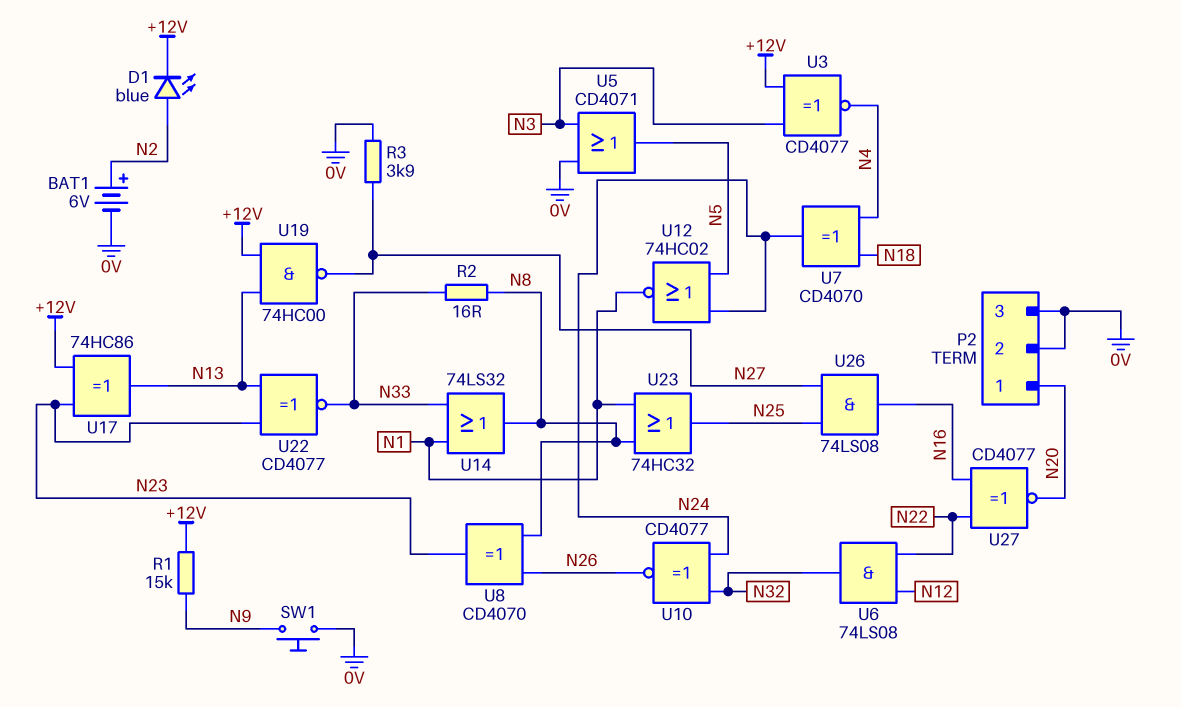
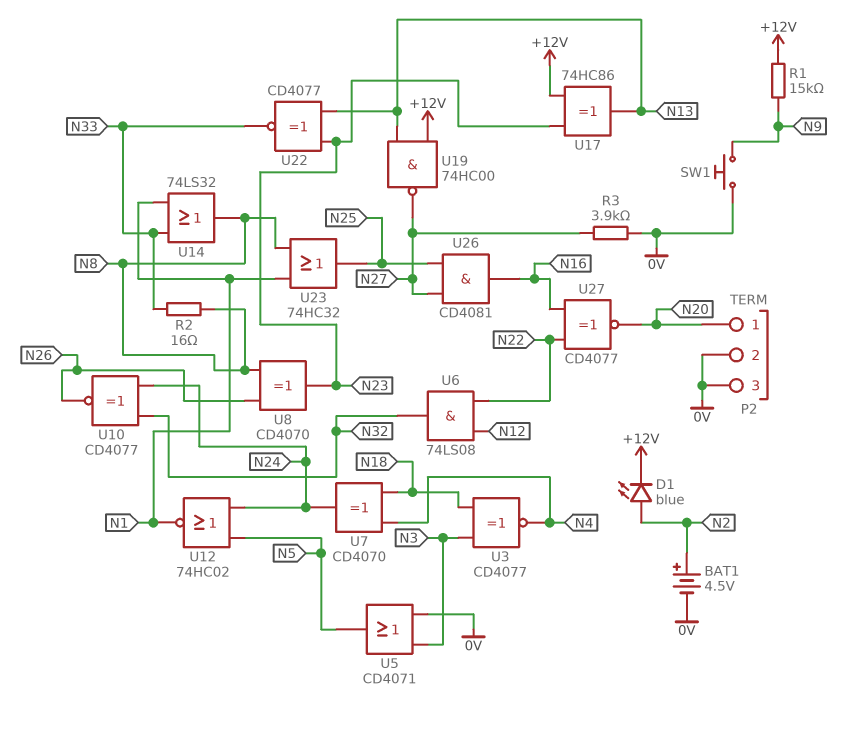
BAT1: 6V (plus N2, minus 0V) -> 4.5V (plus N2, minus 0V)
U3: XNOR CD4077 (in +12V, in N3, out N4) -> XNOR CD4077 (in N3, in N18, out N4)
U26: AND 74LS08 (in N25, in N27, out N16) -> AND CD4081 (in N25, in N27, out N16)

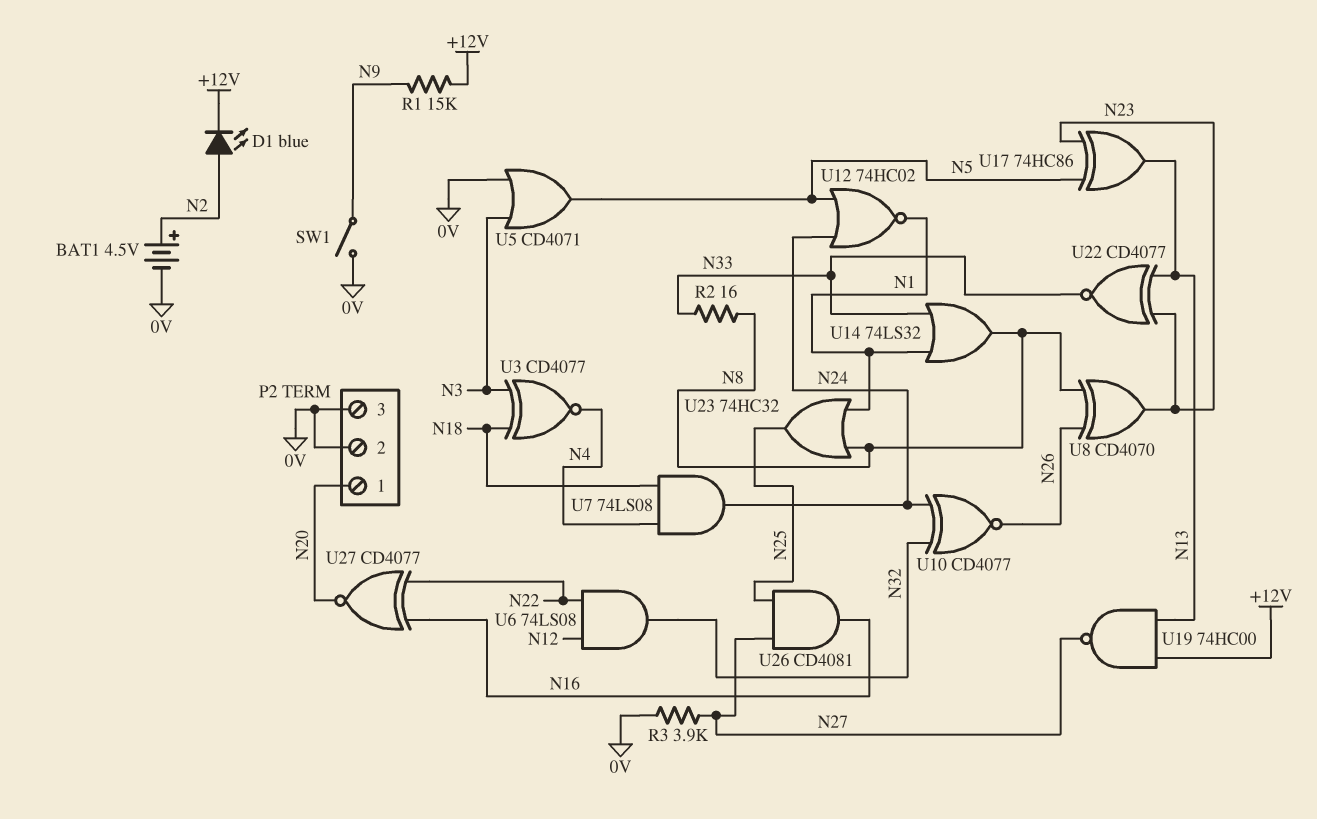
SW1: button (0V, N9) -> switch (0V, N9)
U7: XOR CD4070 (in N4, in N18, out N24) -> AND 74LS08 (in N4, in N18, out N24)
U17: XOR 74HC86 (in +12V, in N23, out N13) -> XOR 74HC86 (in N5, in N23, out N13)

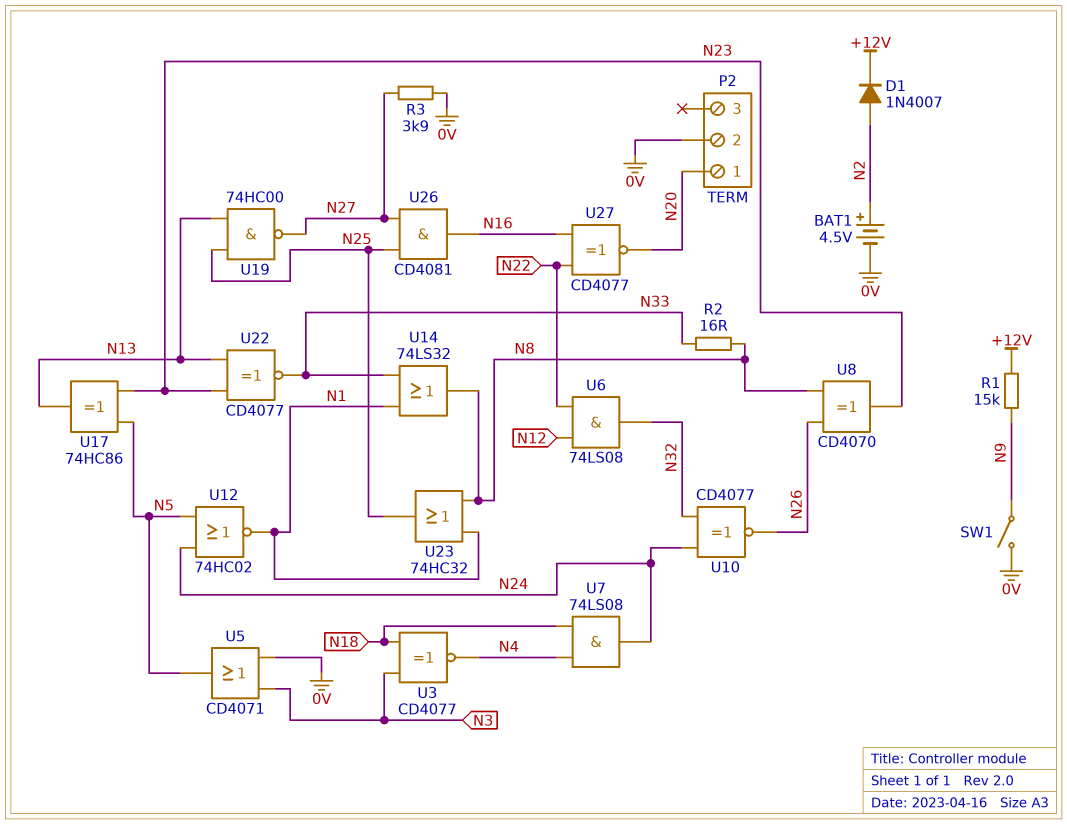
D1: LED blue (A N2, K +12V) -> diode 1N4007 (A N2, K +12V)
P2 pin 3: 0V -> none
U19: NAND 74HC00 (in +12V, in N13, out N27) -> NAND 74HC00 (in N13, in N25, out N27)

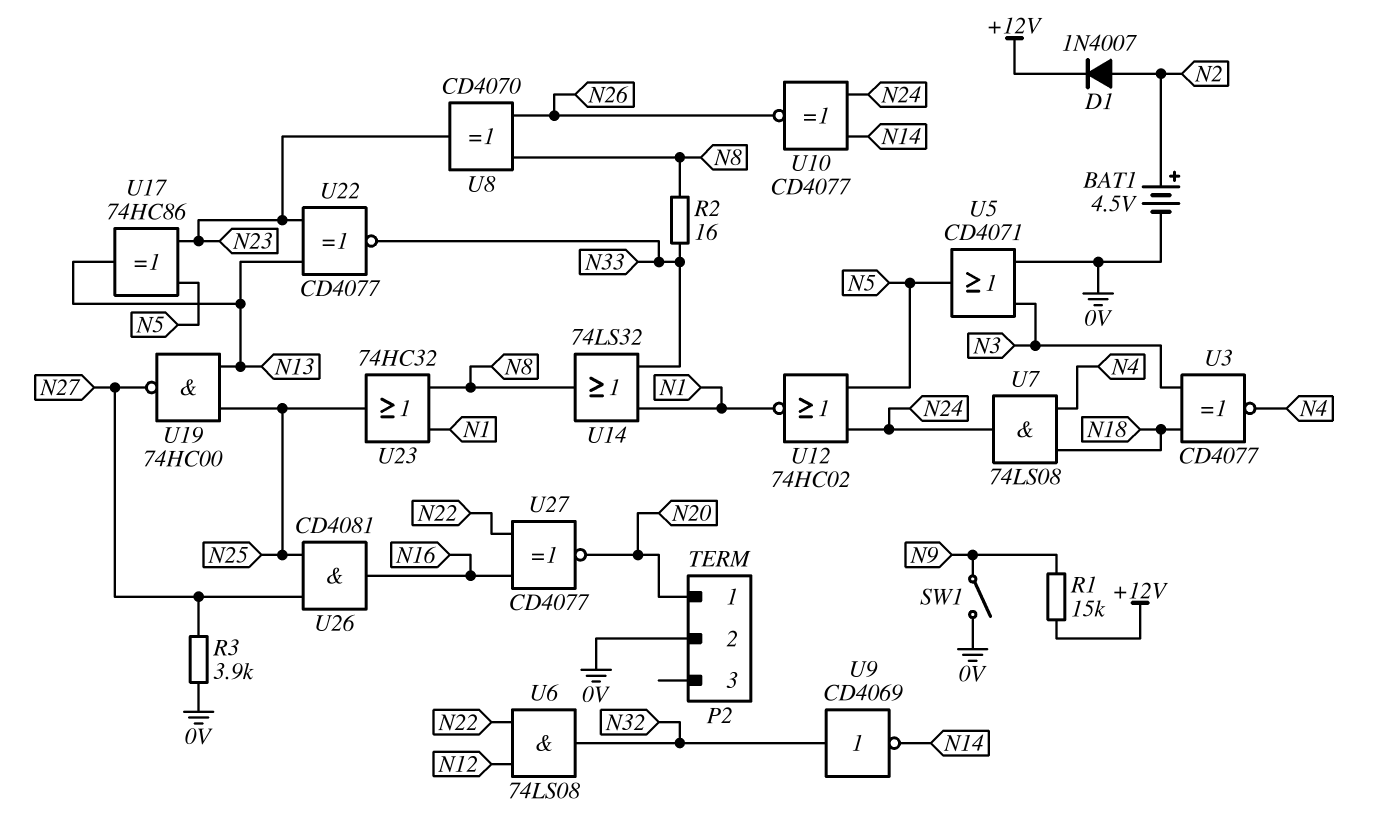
U9: none -> NOT CD4069 (in N32, out N14)
U10: XNOR CD4077 (in N24, in N32, out N26) -> XNOR CD4077 (in N14, in N24, out N26)

